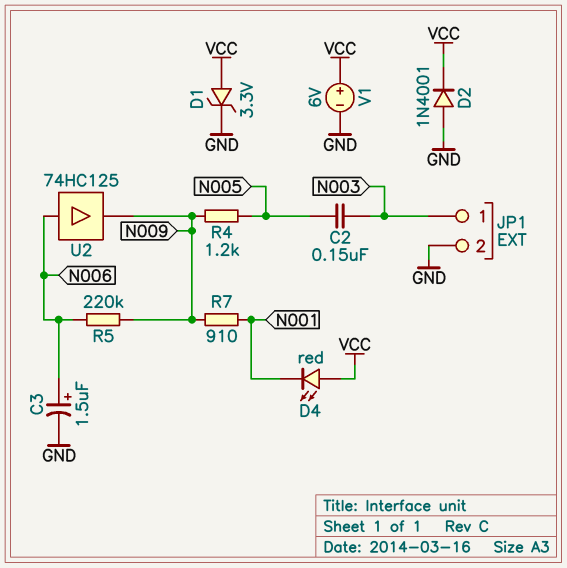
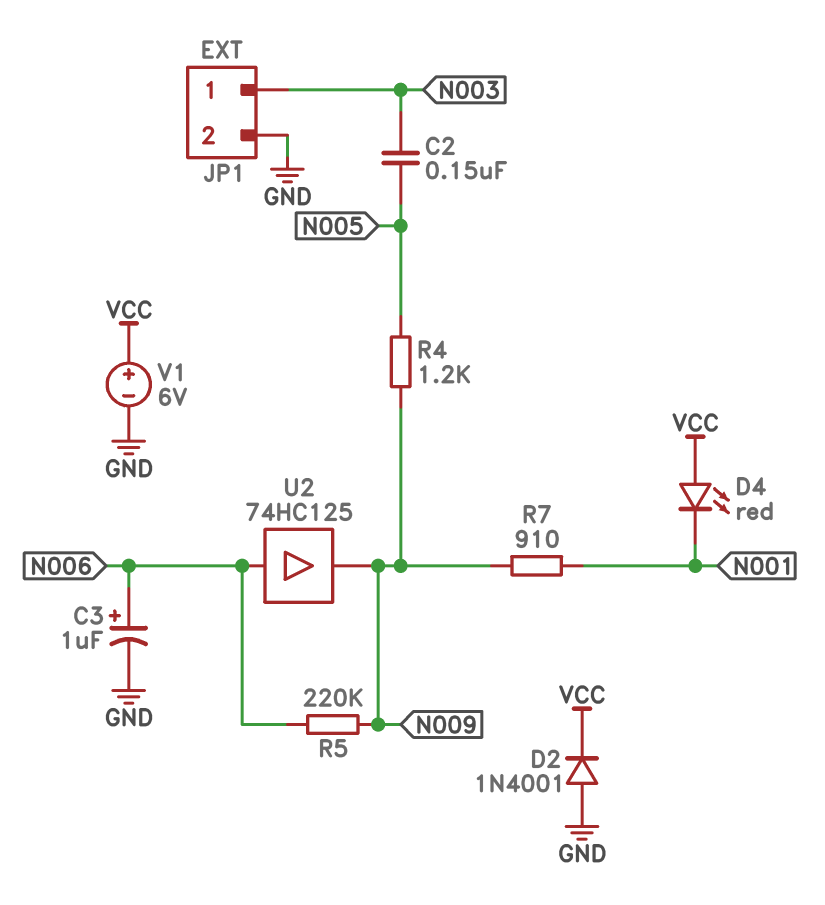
C3: 1.5uF (plus N006, minus GND) -> 1uF (plus N006, minus GND)
D1: zener 3.3V (A VCC, K GND) -> none

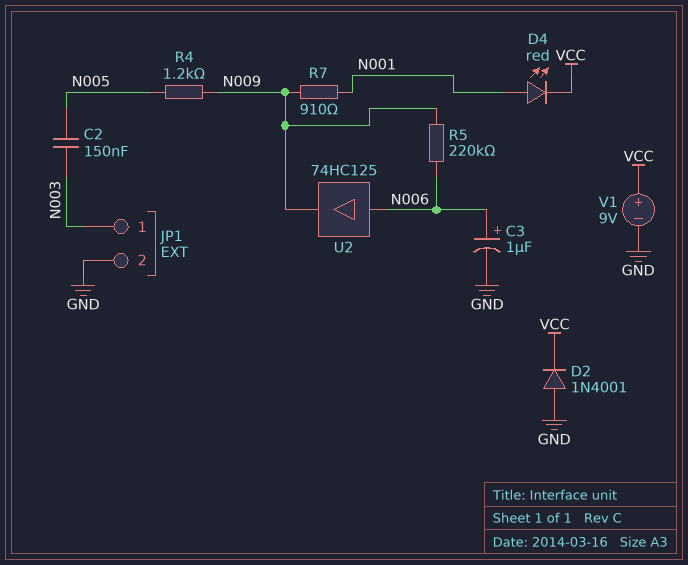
D4: LED red (A VCC, K N001) -> LED red (A N001, K VCC)
V1: 6V (plus VCC, minus GND) -> 9V (plus VCC, minus GND)

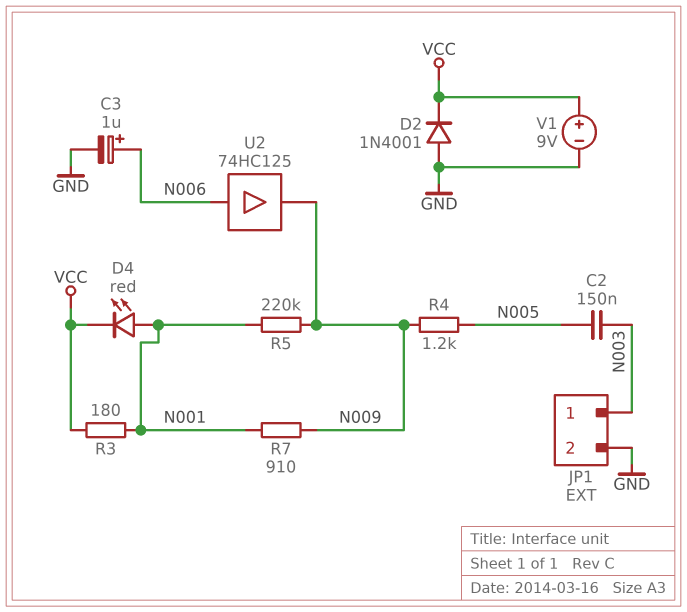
R3: none -> 180 (N001, VCC)
R5: 220k (N006, N009) -> 220k (N001, N009)

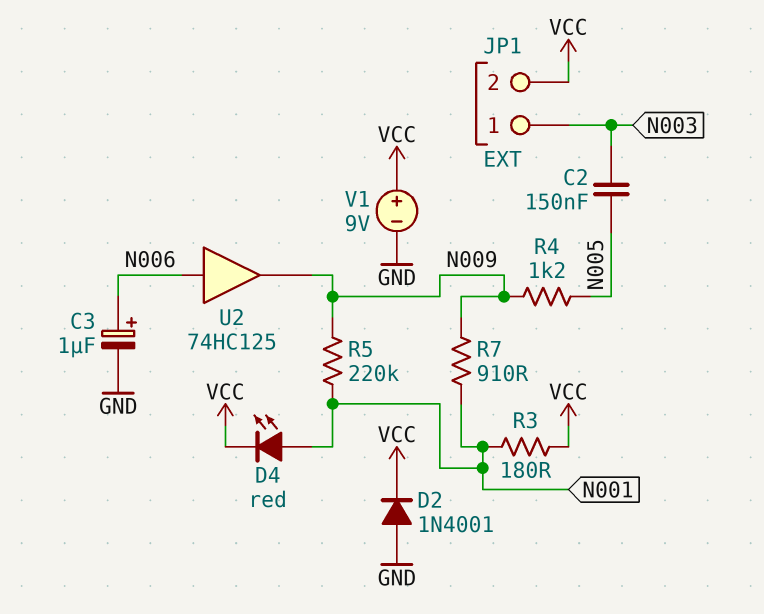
JP1 pin 2: GND -> VCC

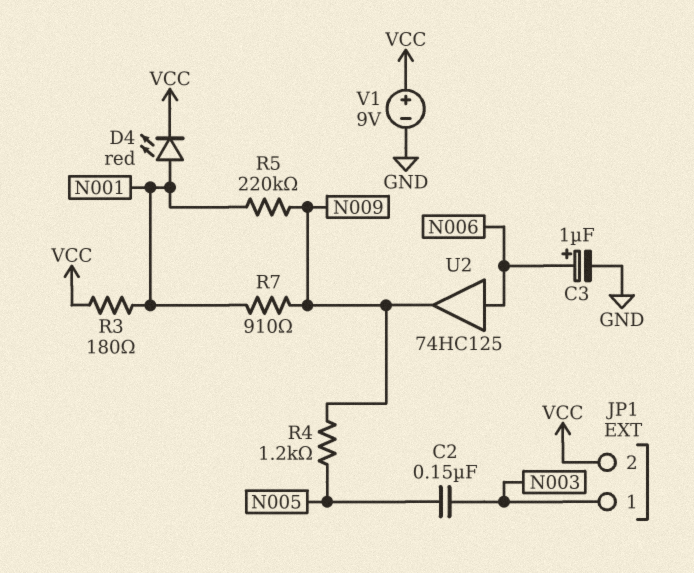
D2: diode 1N4001 (A GND, K VCC) -> none

